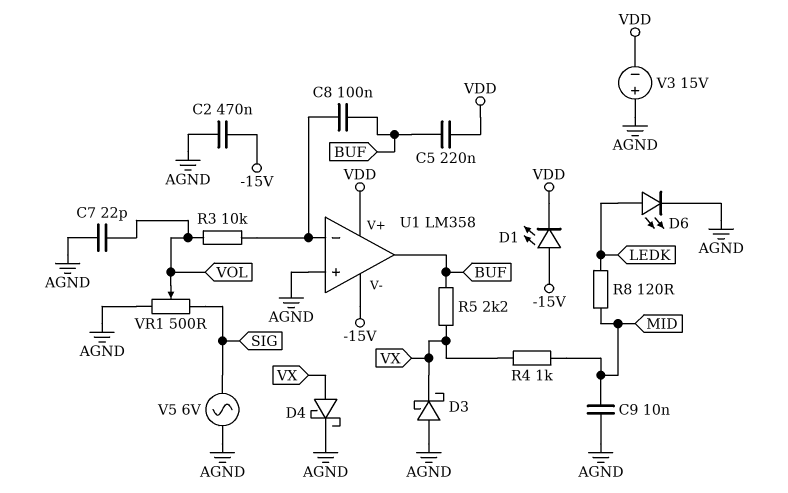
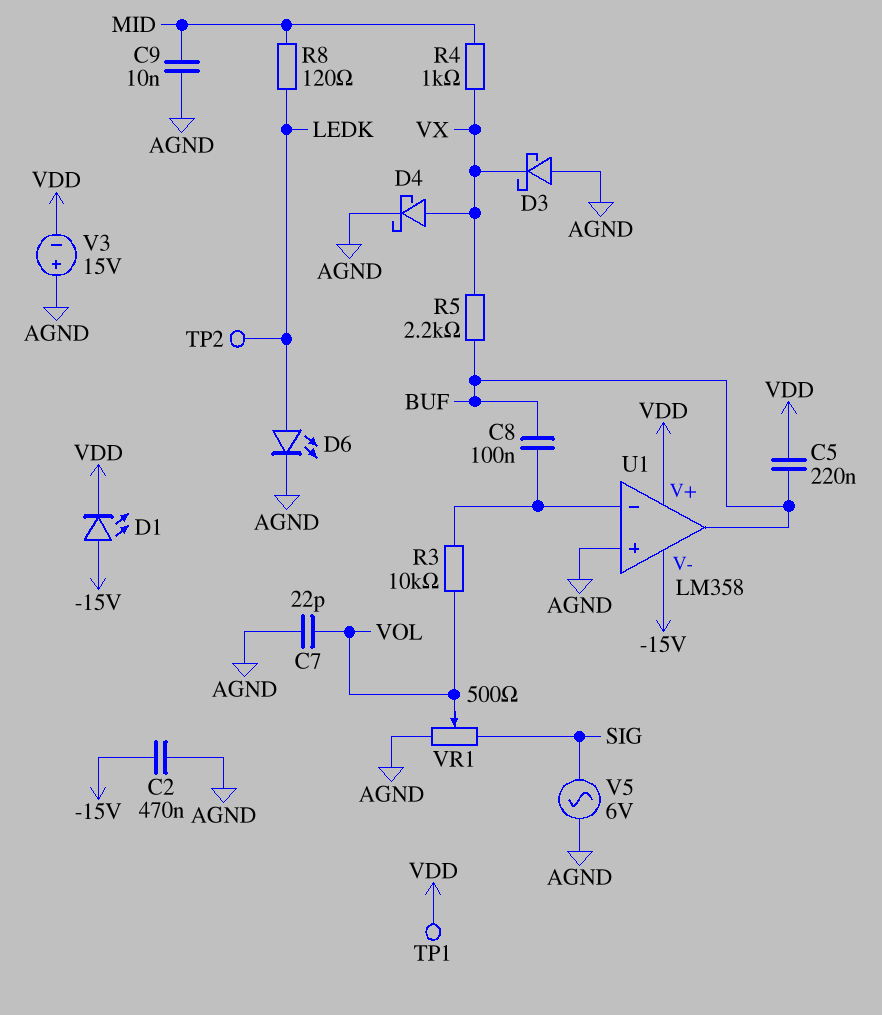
TP1: none -> test point (VDD)
TP2: none -> test point (LEDK)

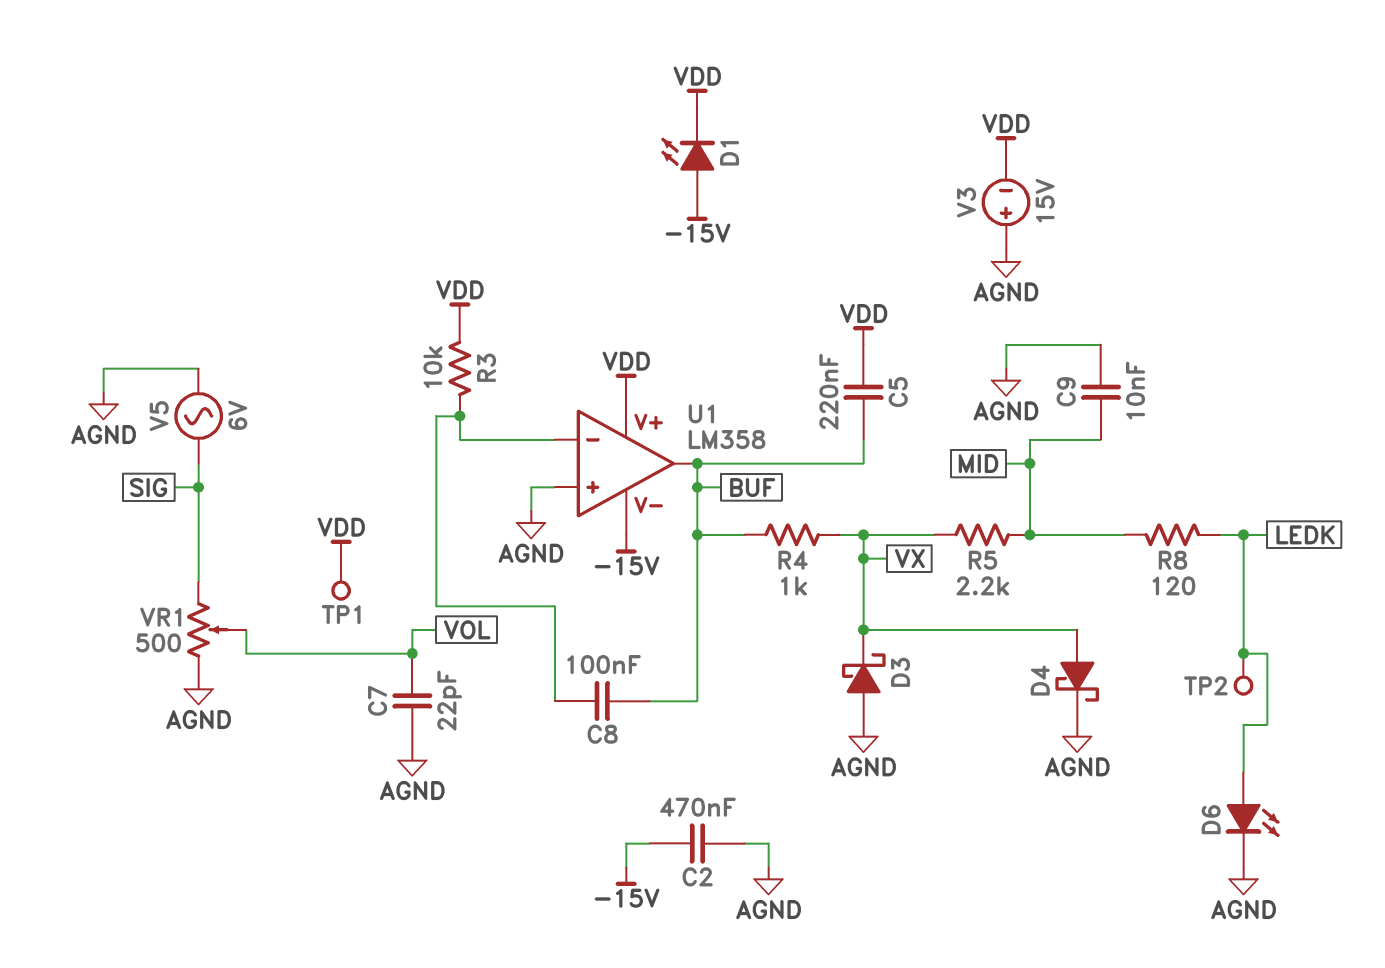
R3: 10k (U1/in-, VOL) -> 10k (U1/in-, VDD)
R4: 1k (MID, VX) -> 1k (BUF, VX)
R5: 2.2k (BUF, VX) -> 2.2k (MID, VX)

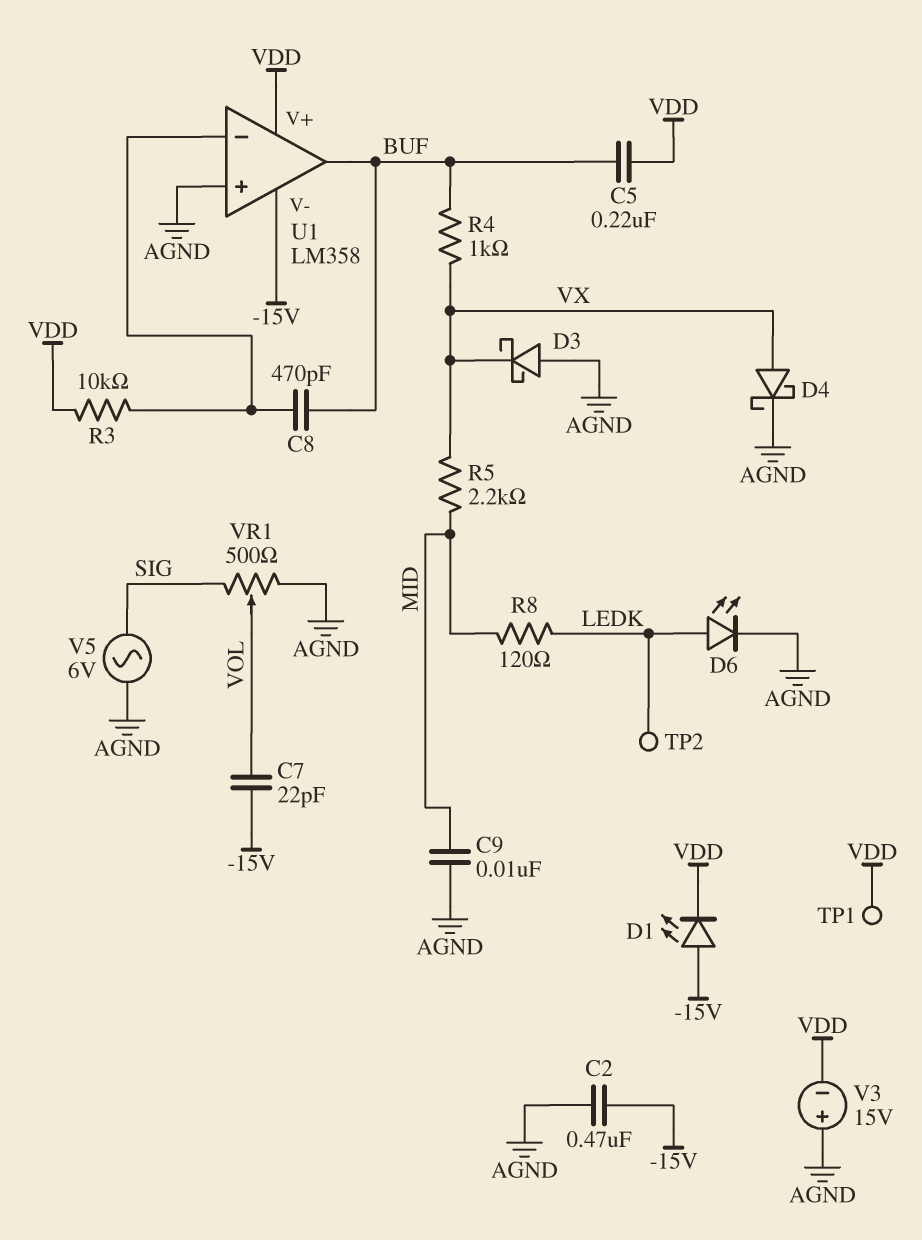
C7: 22pF (AGND, VOL) -> 22pF (-15V, VOL)
C8: 100nF (BUF, U1/in-) -> 470pF (BUF, U1/in-)

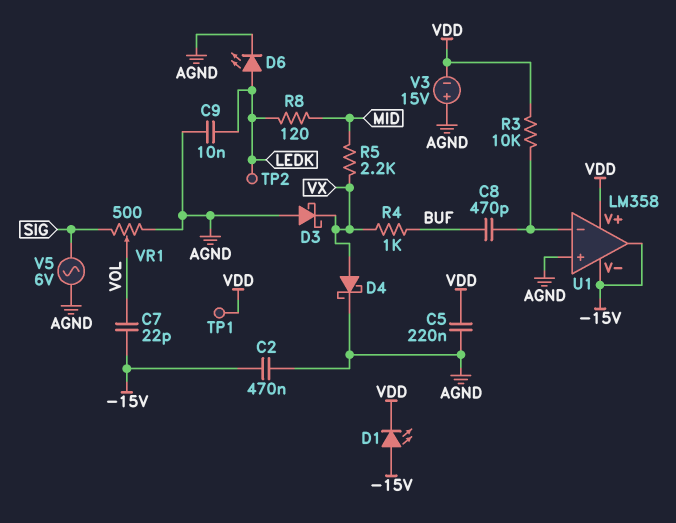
C5: 220nF (BUF, VDD) -> 220nF (AGND, VDD)
C9: 10nF (AGND, MID) -> 10nF (AGND, LEDK)
U1 pin out: BUF -> -15V

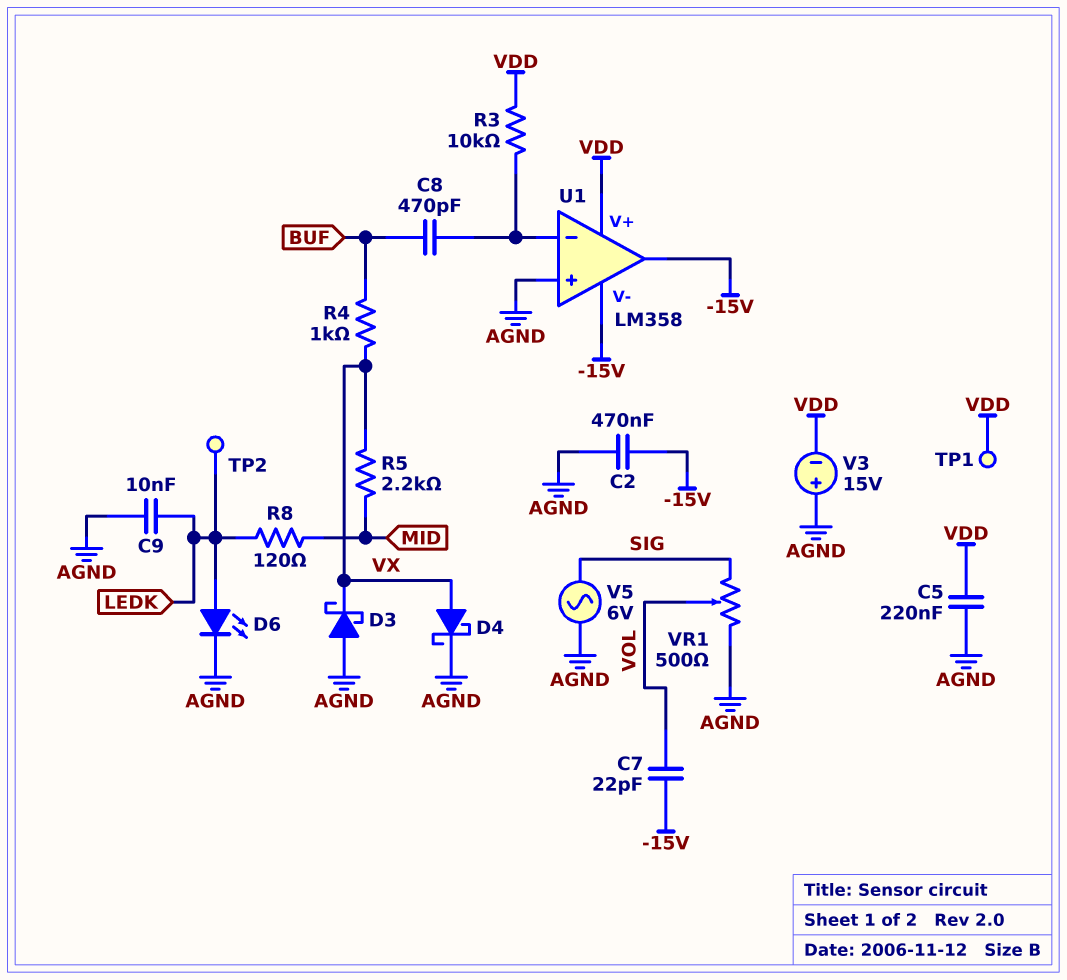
D1: LED (A -15V, K VDD) -> none

